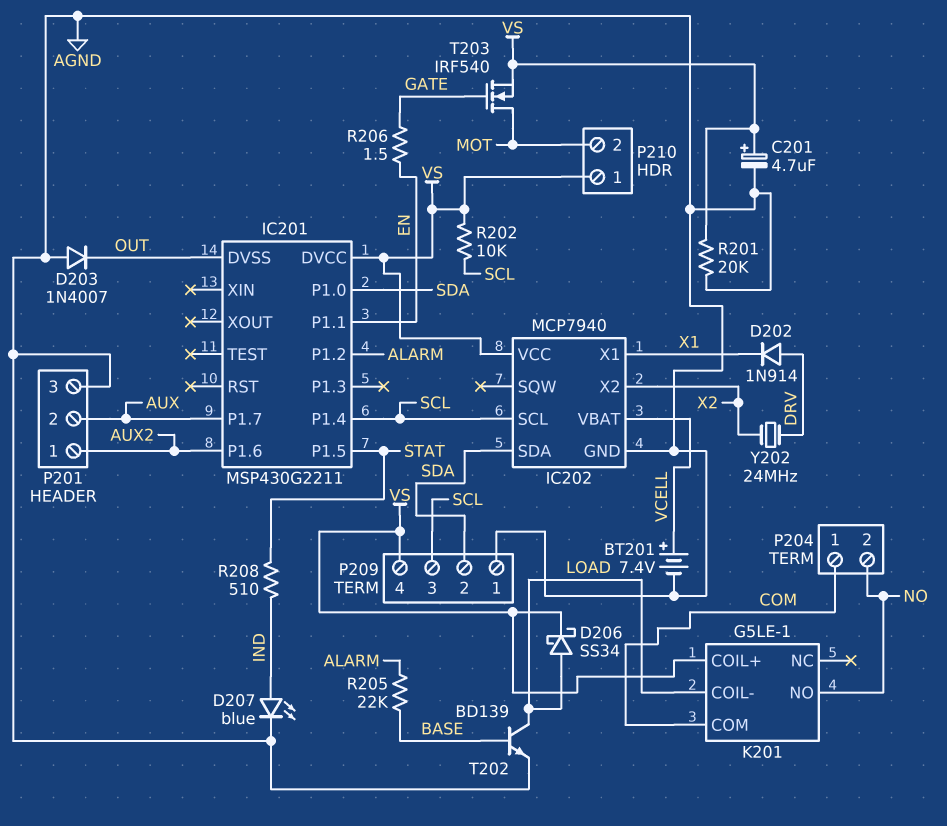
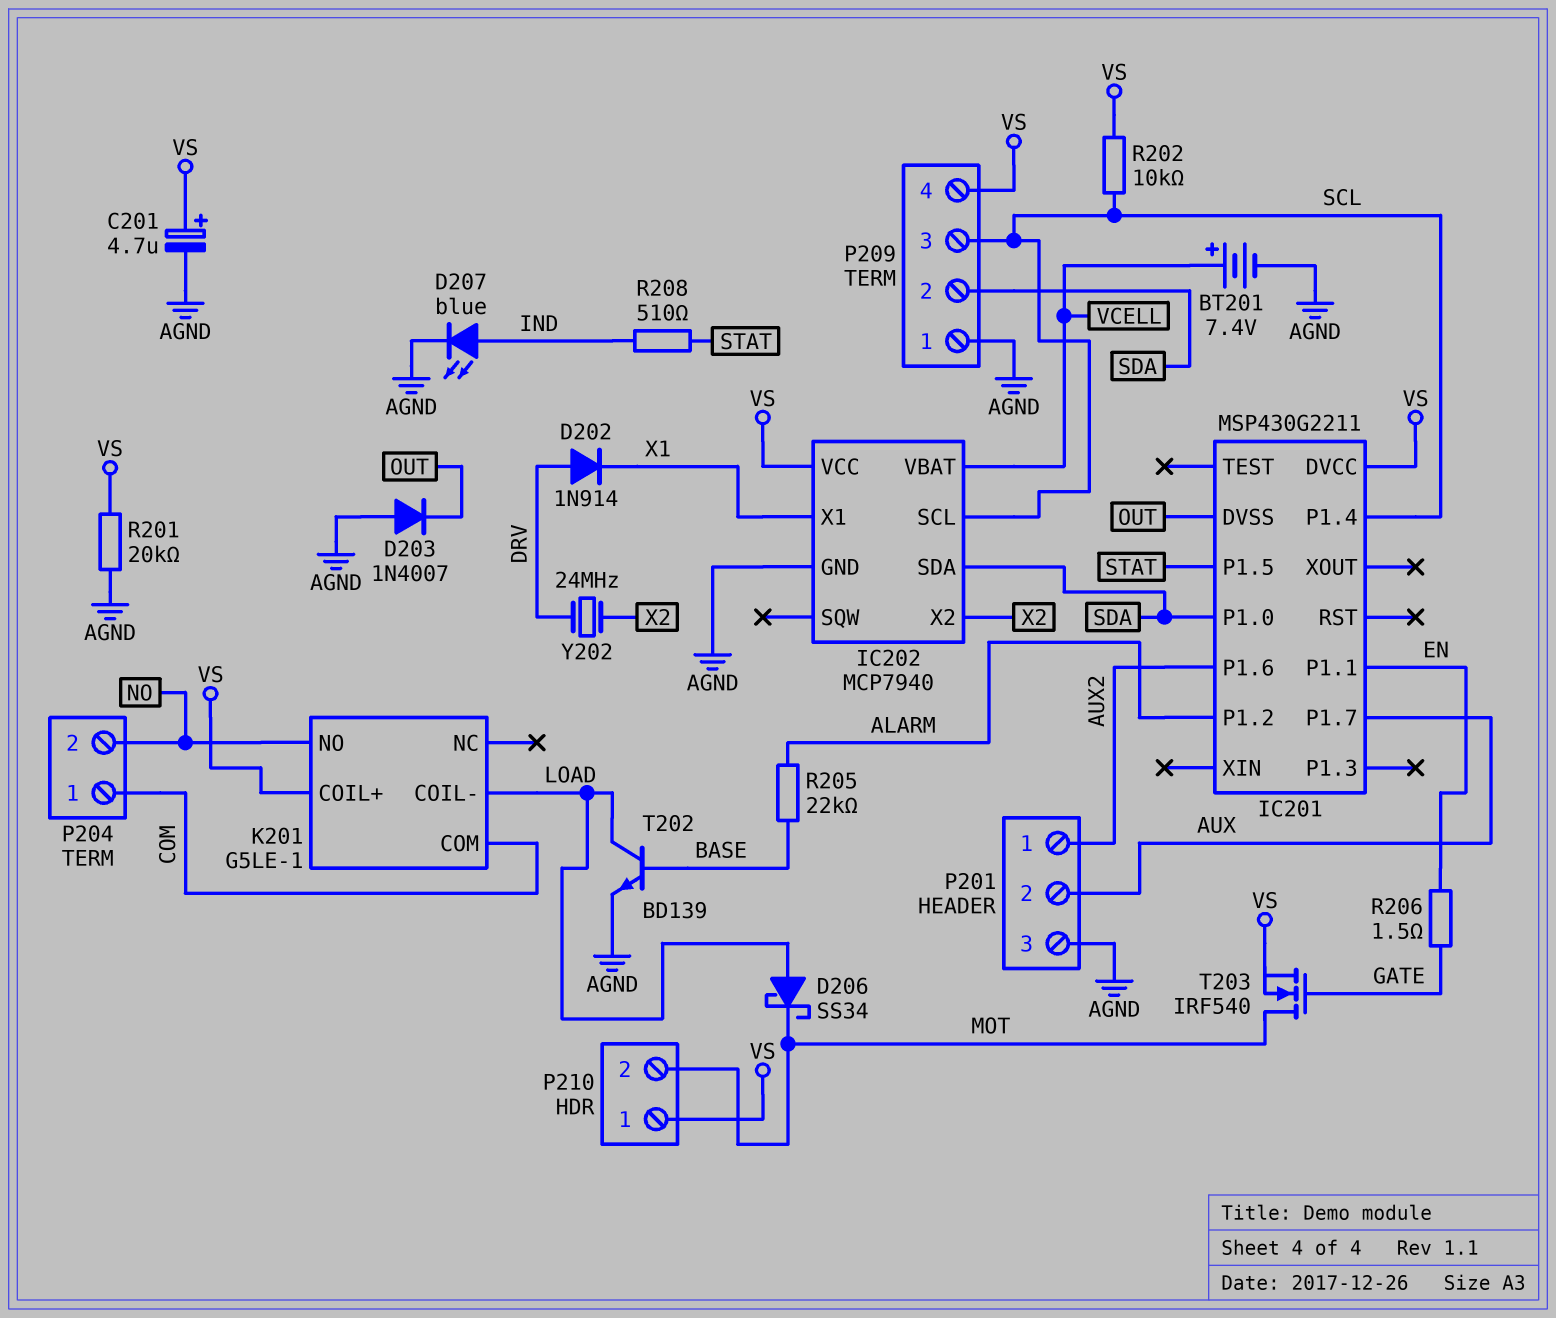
D206: schottky SS34 (A LOAD, K VS) -> schottky SS34 (A LOAD, K MOT)

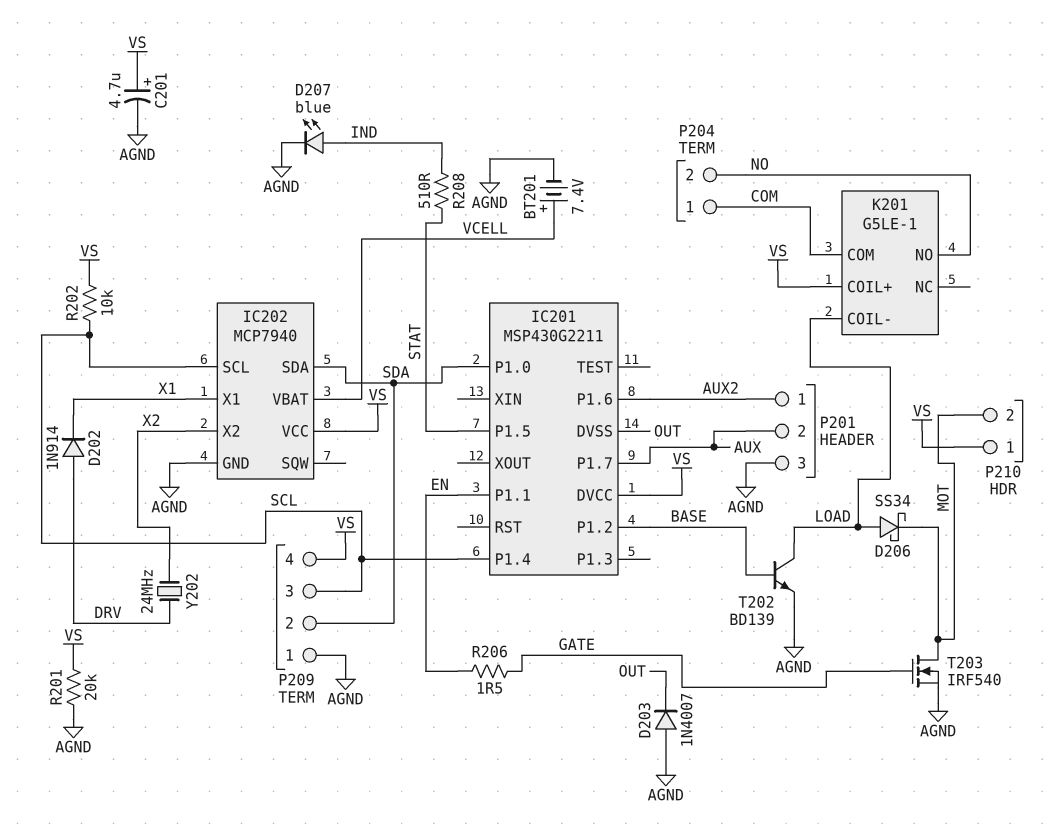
IC201 pin P1.2: ALARM -> BASE
R205: 22k (ALARM, BASE) -> none
T203: NMOS IRF540 (G GATE, D MOT, S VS) -> NMOS IRF540 (G GATE, D MOT, S AGND)

